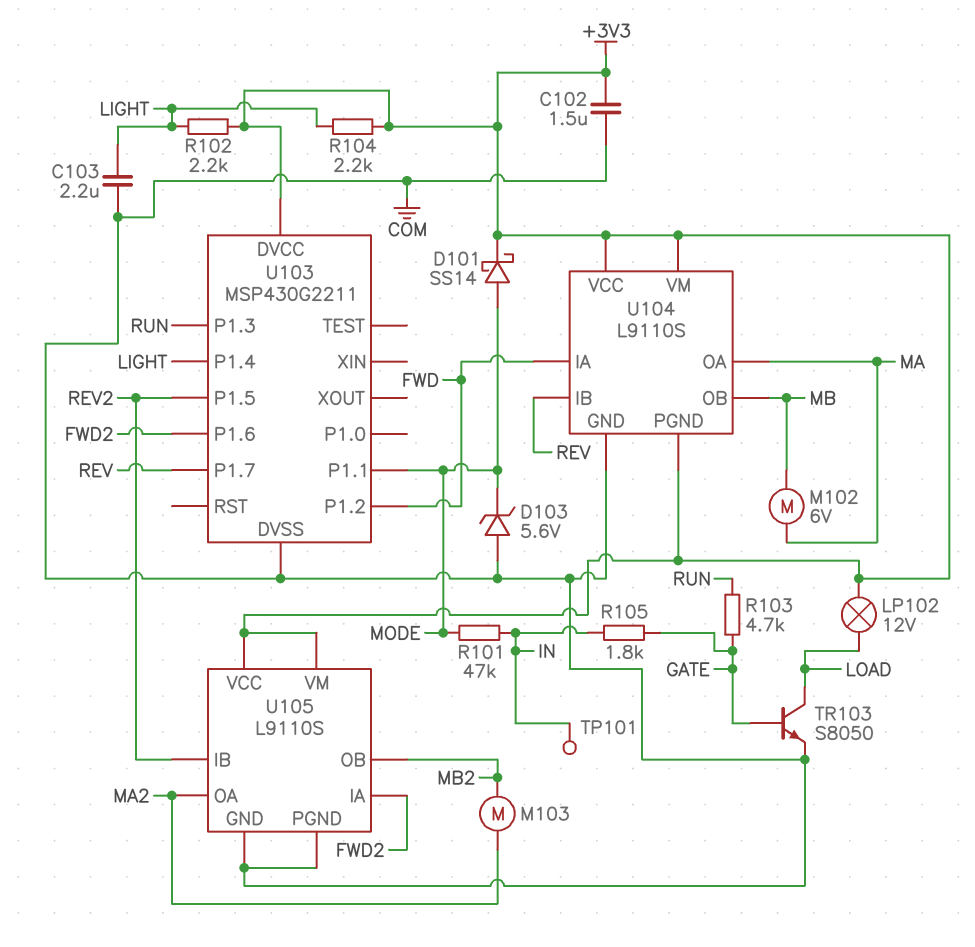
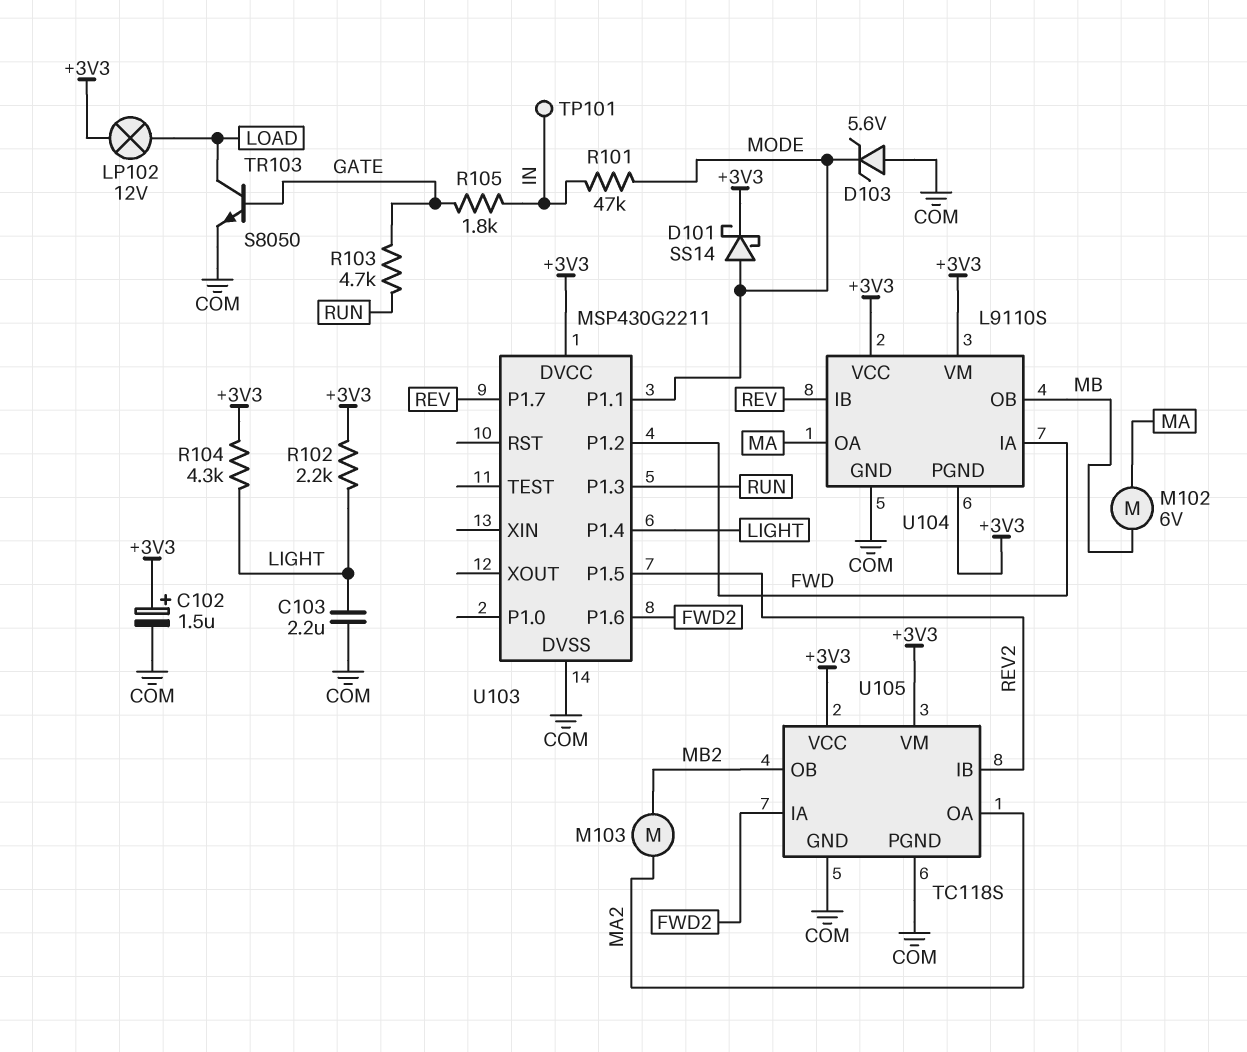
C102: 1.5uF (+3V3, COM) -> 1.5uF (plus +3V3, minus COM)
R104: 2.2k (+3V3, LIGHT) -> 4.3k (+3V3, LIGHT)
U105: L9110S -> TC118S

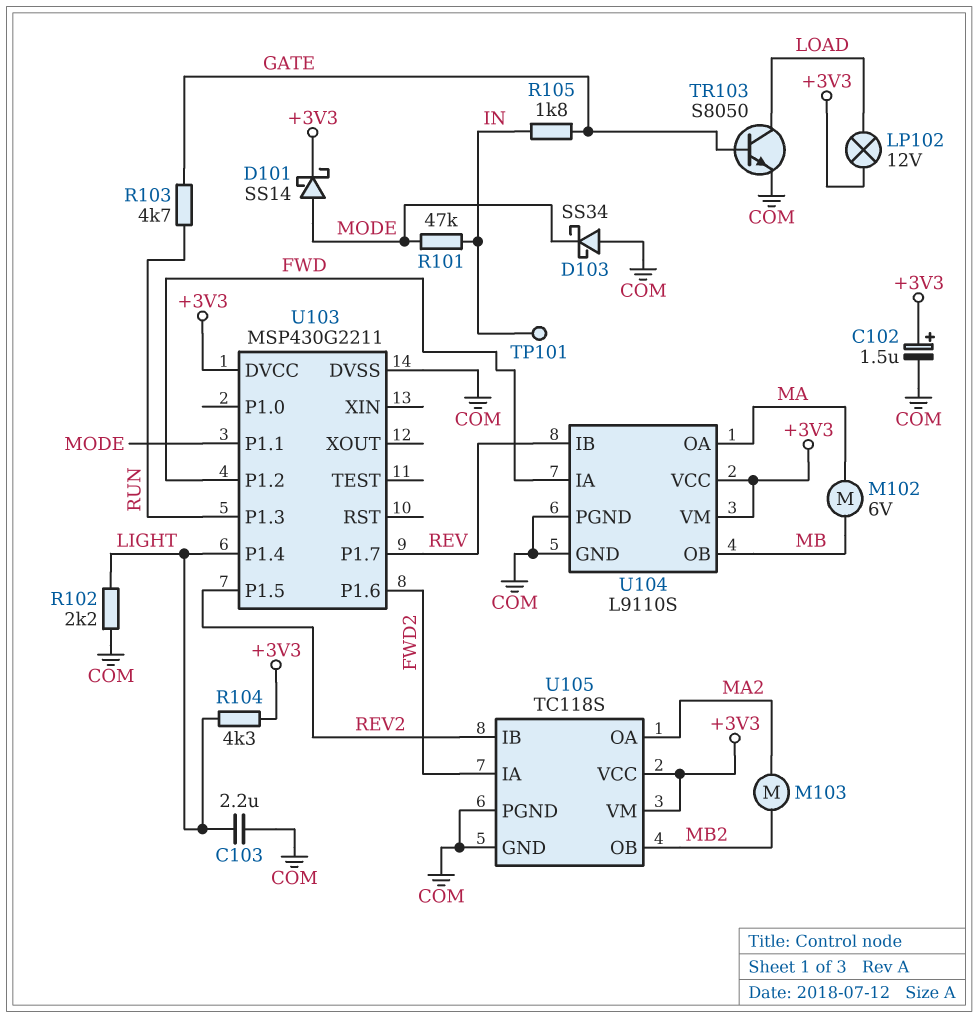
D103: zener 5.6V (A COM, K MODE) -> schottky SS34 (A COM, K MODE)
R102: 2.2k (+3V3, LIGHT) -> 2.2k (COM, LIGHT)
U104 pin PGND: +3V3 -> COM

